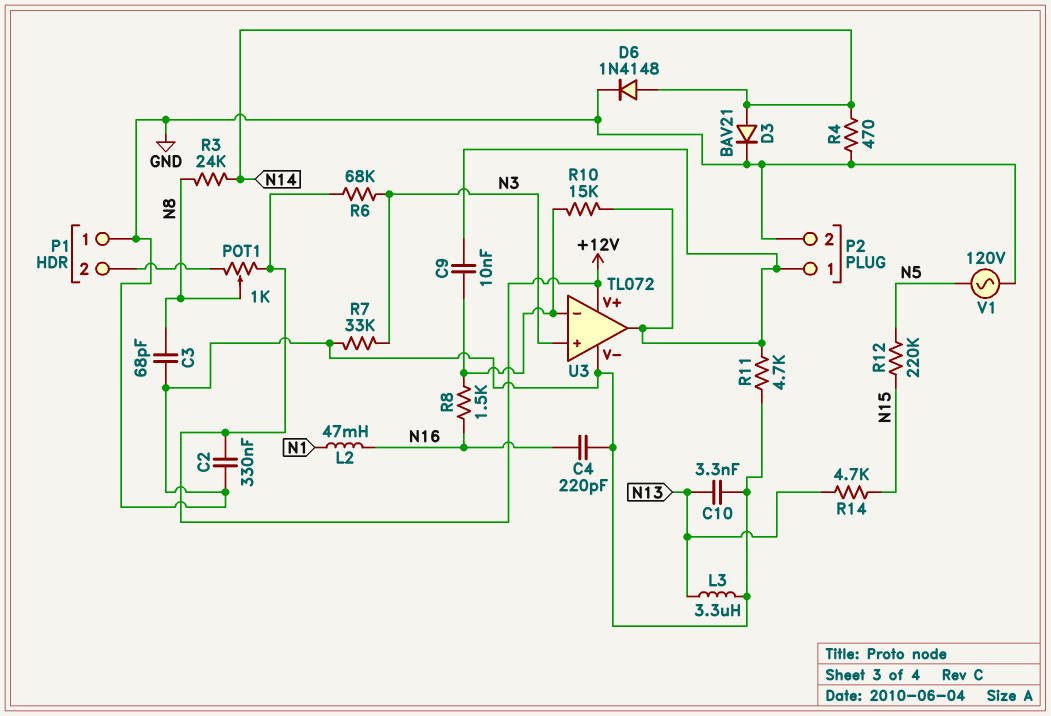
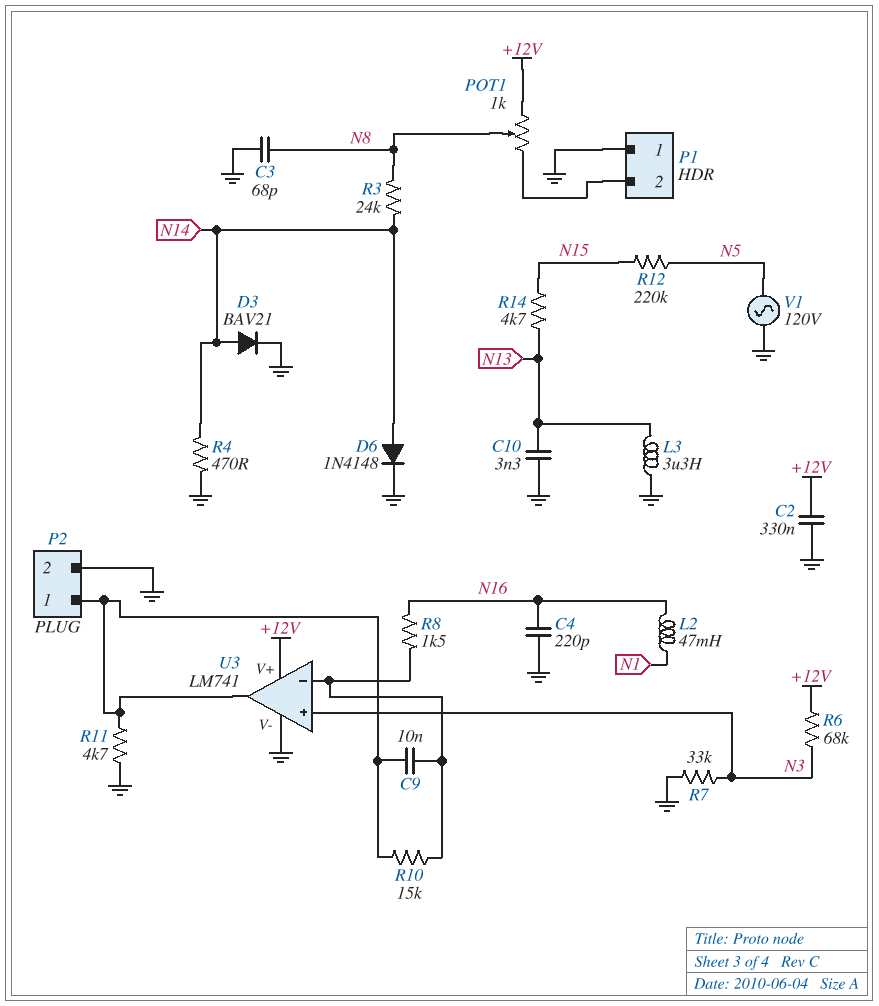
U3: TL072 -> LM741

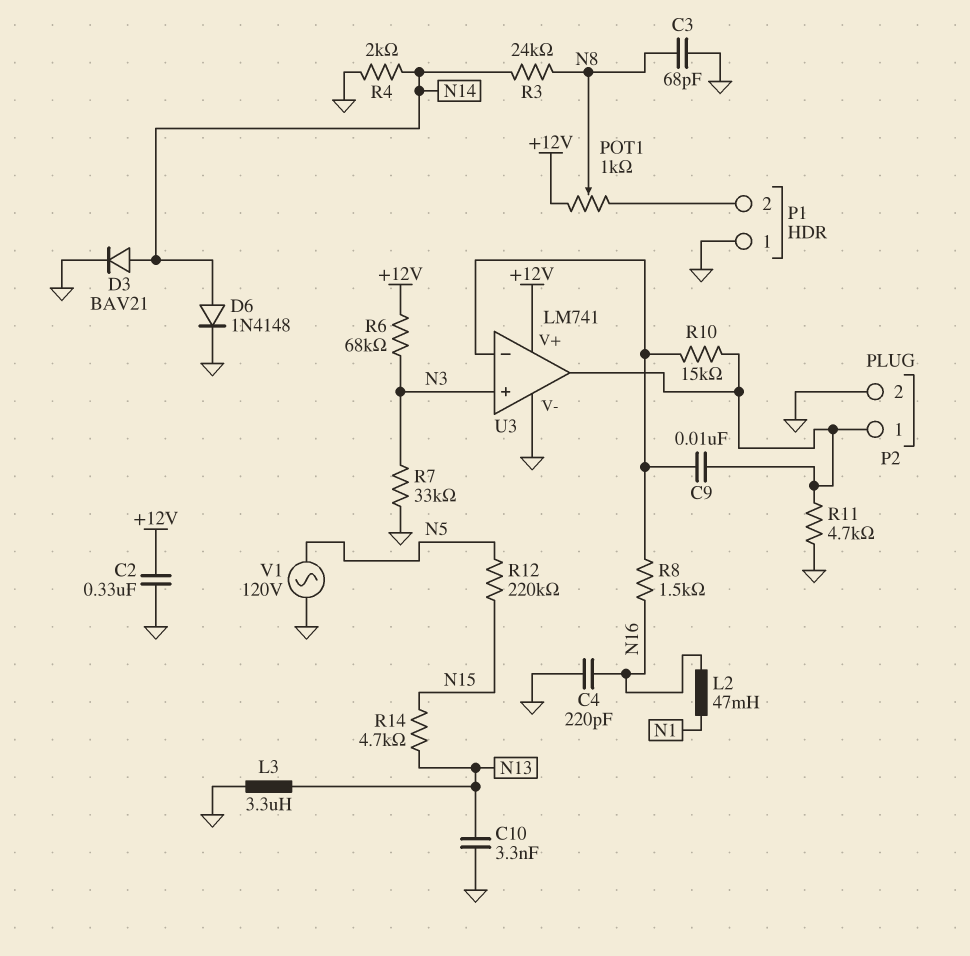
R4: 470 (GND, N14) -> 2k (GND, N14)

